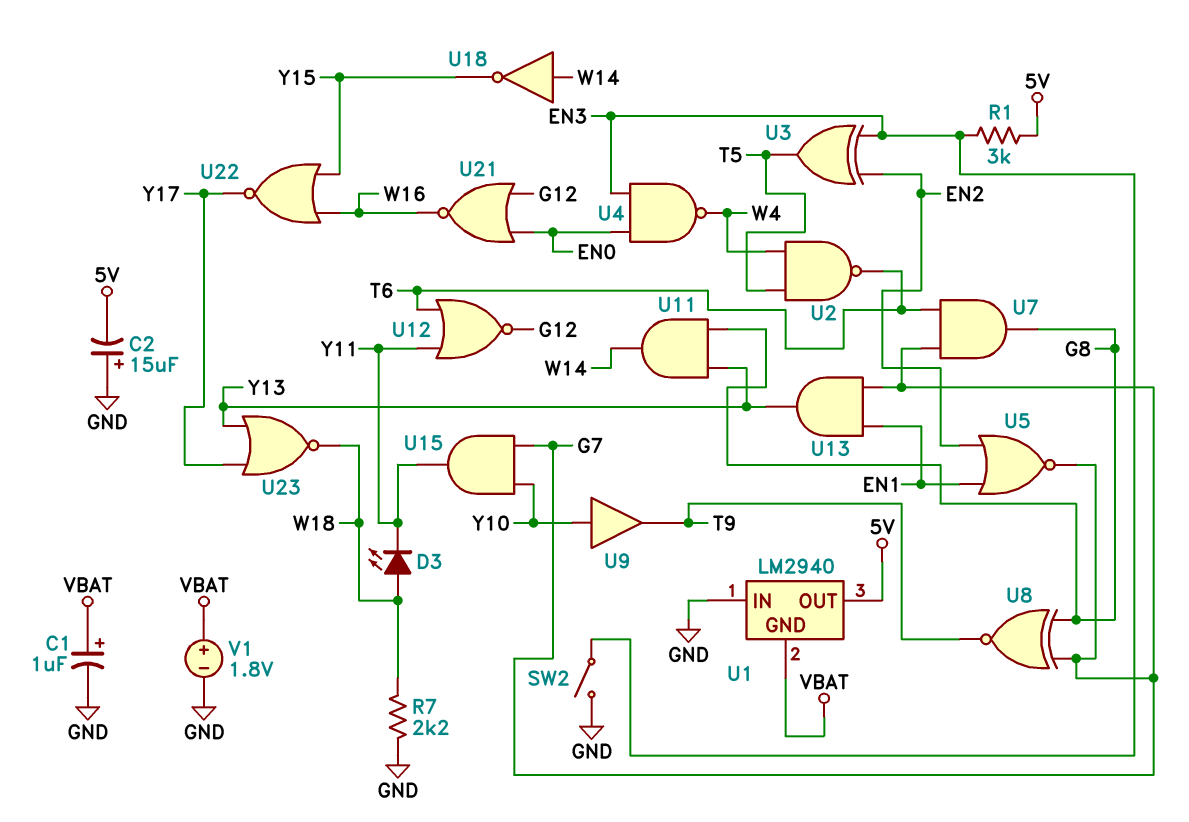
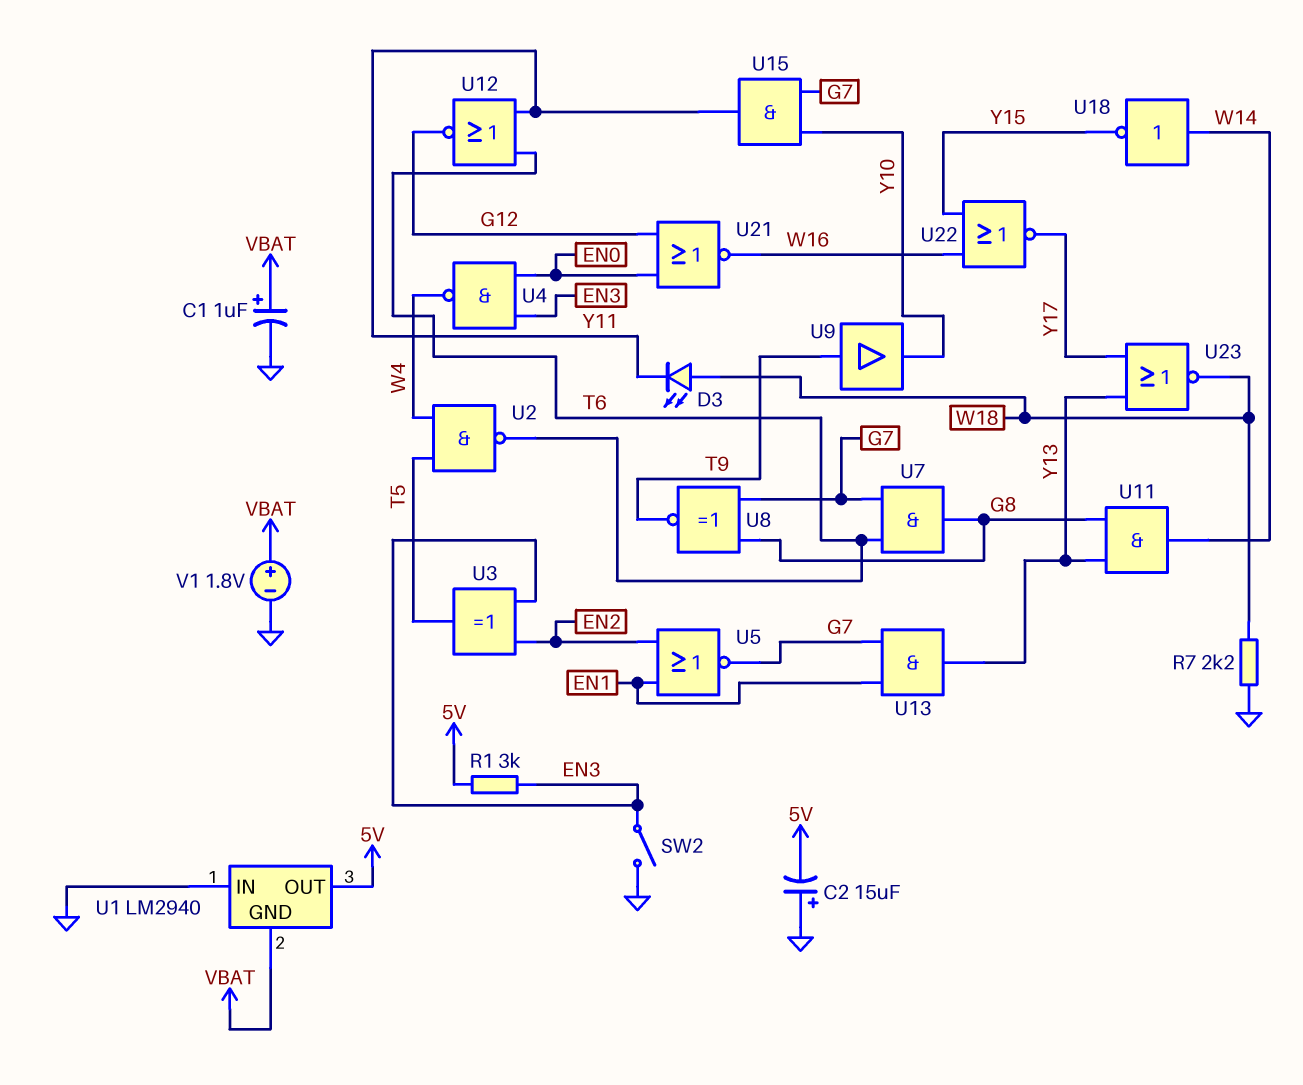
U9: buffer (in Y10, out T9) -> buffer (in T9, out Y10)

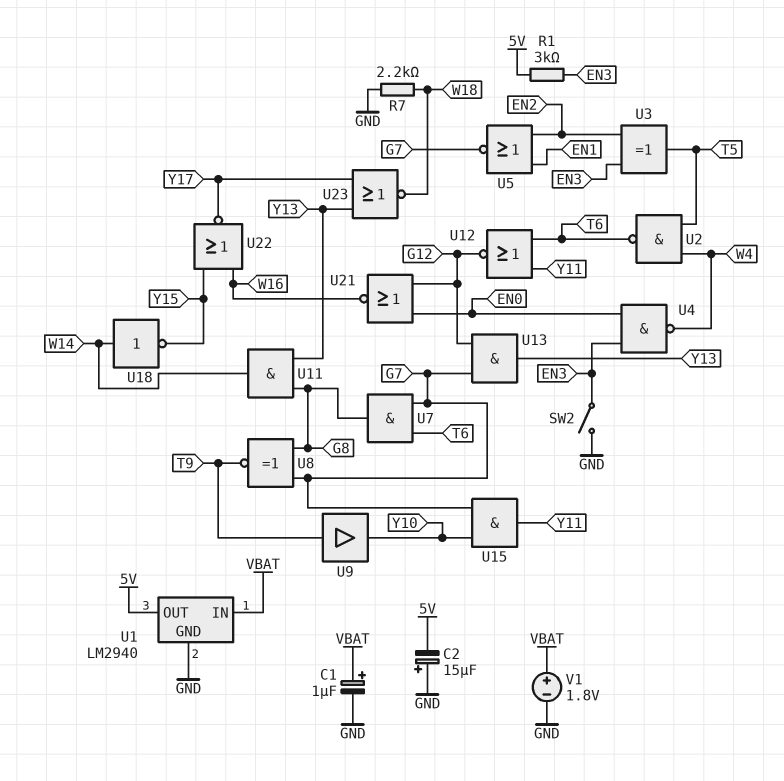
D3: LED (A W18, K Y11) -> none
U1 pin GND: VBAT -> GND
U1 pin IN: GND -> VBAT
U13: AND (in EN1, in G7, out Y13) -> AND (in G7, in G12, out Y13)

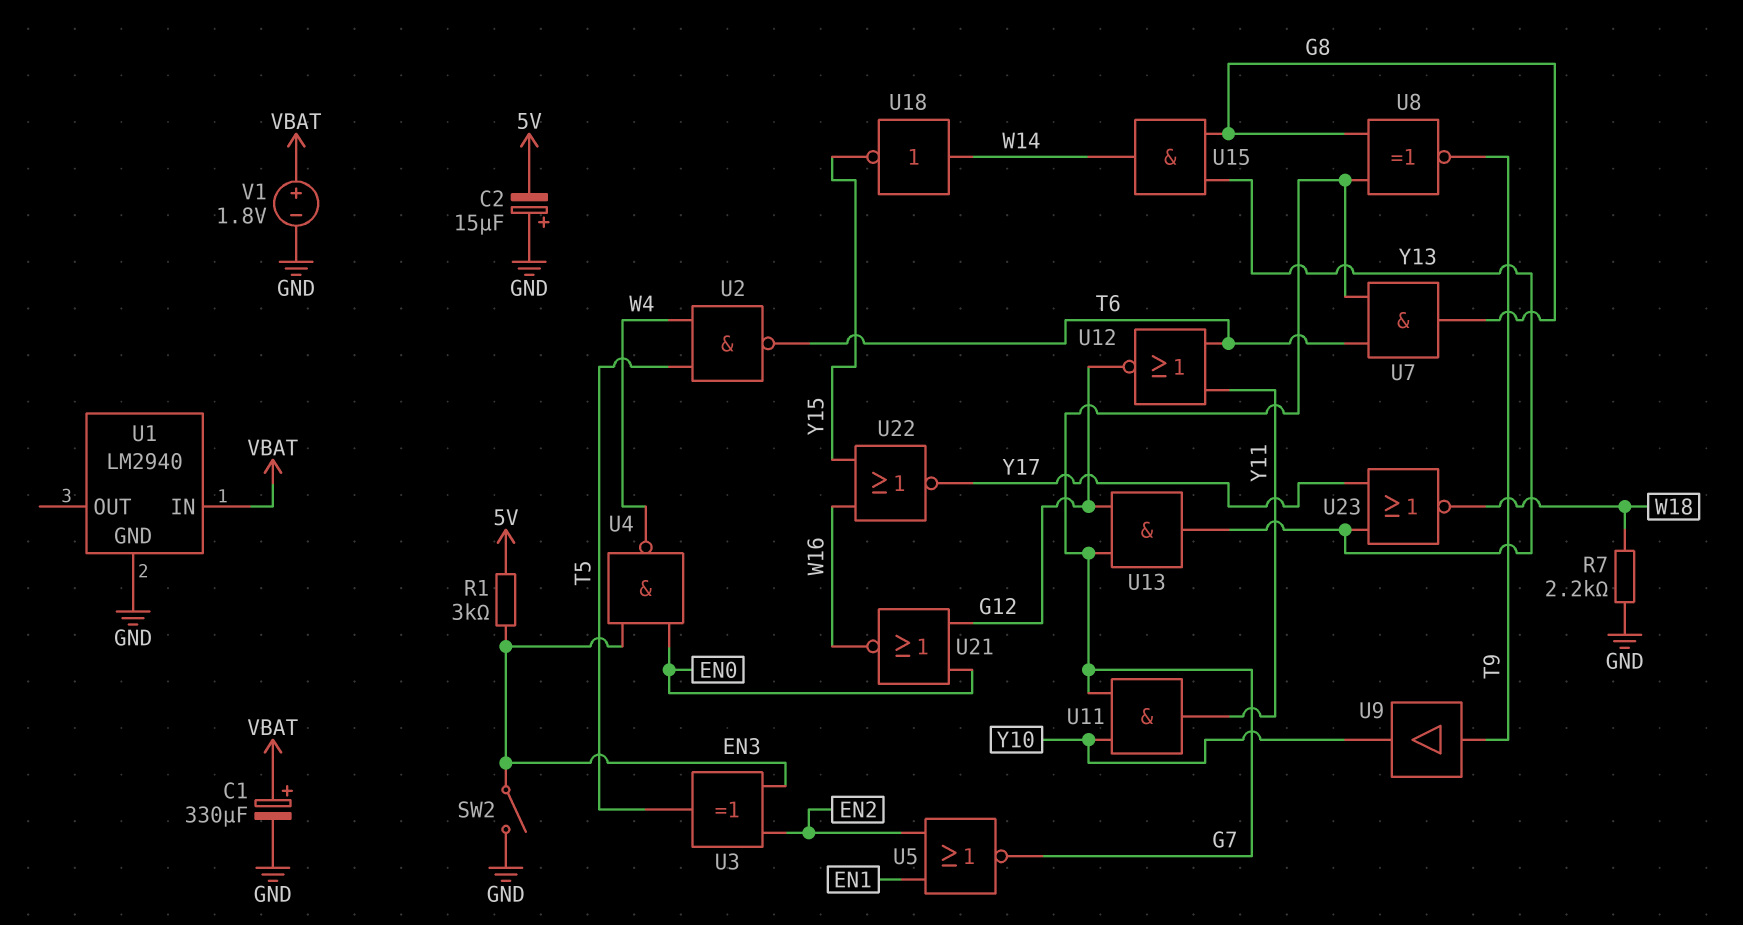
C1: 1uF (plus VBAT, minus GND) -> 330uF (plus VBAT, minus GND)
U1 pin OUT: 5V -> none
U11: AND (in G8, in Y13, out W14) -> AND (in G7, in Y10, out Y11)
U15: AND (in G7, in Y10, out Y11) -> AND (in G8, in Y13, out W14)

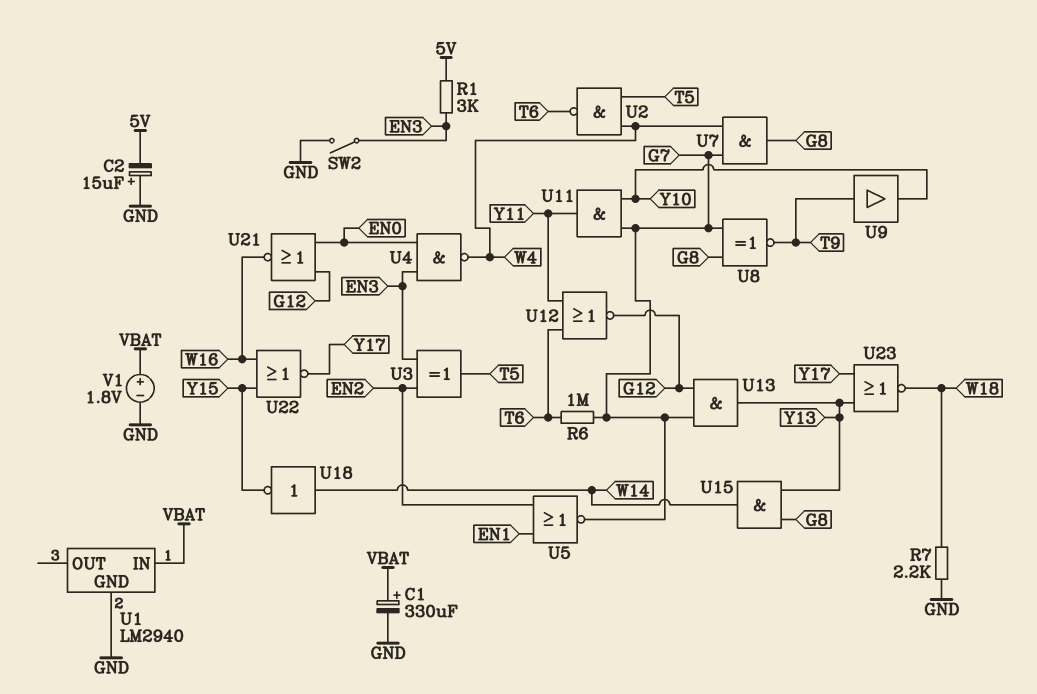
R6: none -> 1M (G7, T6)
U7: AND (in G7, in T6, out G8) -> AND (in G7, in W4, out G8)

